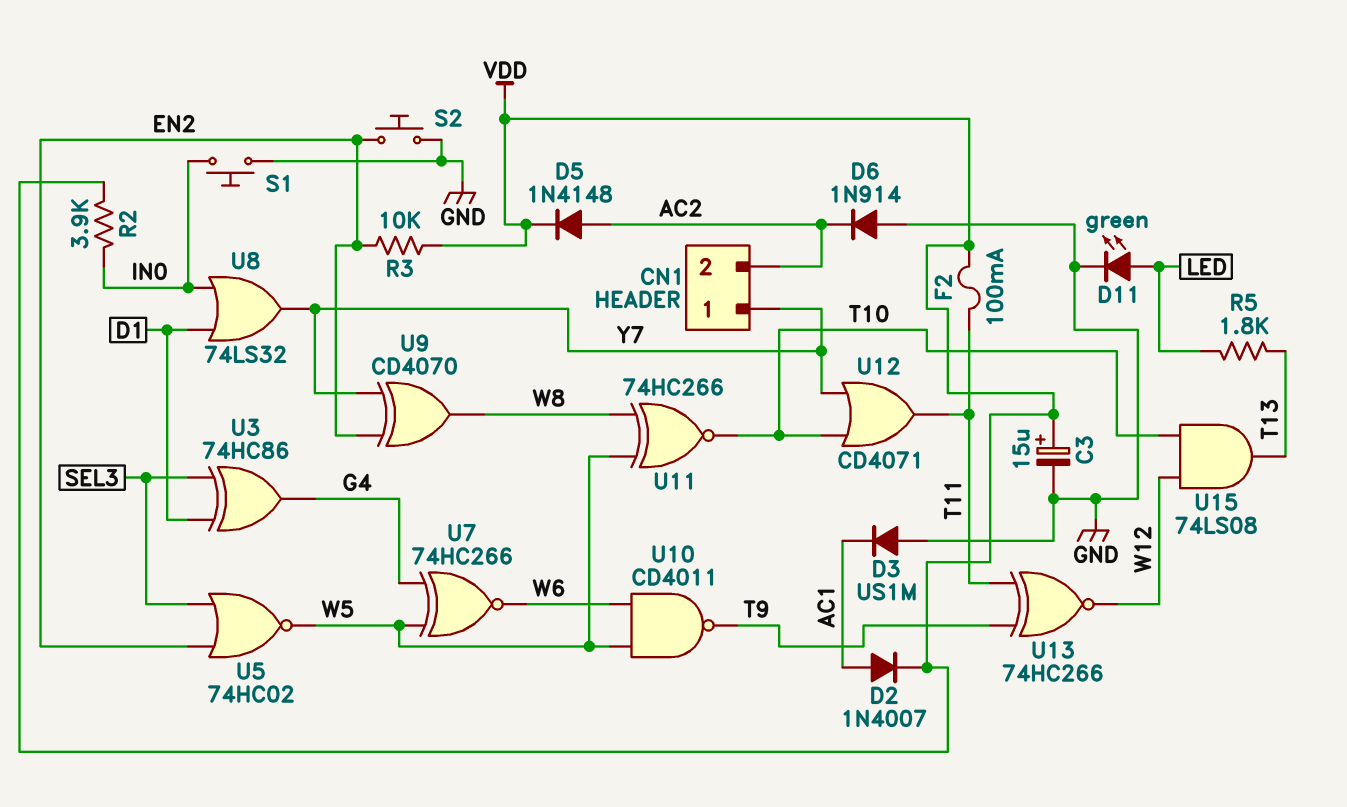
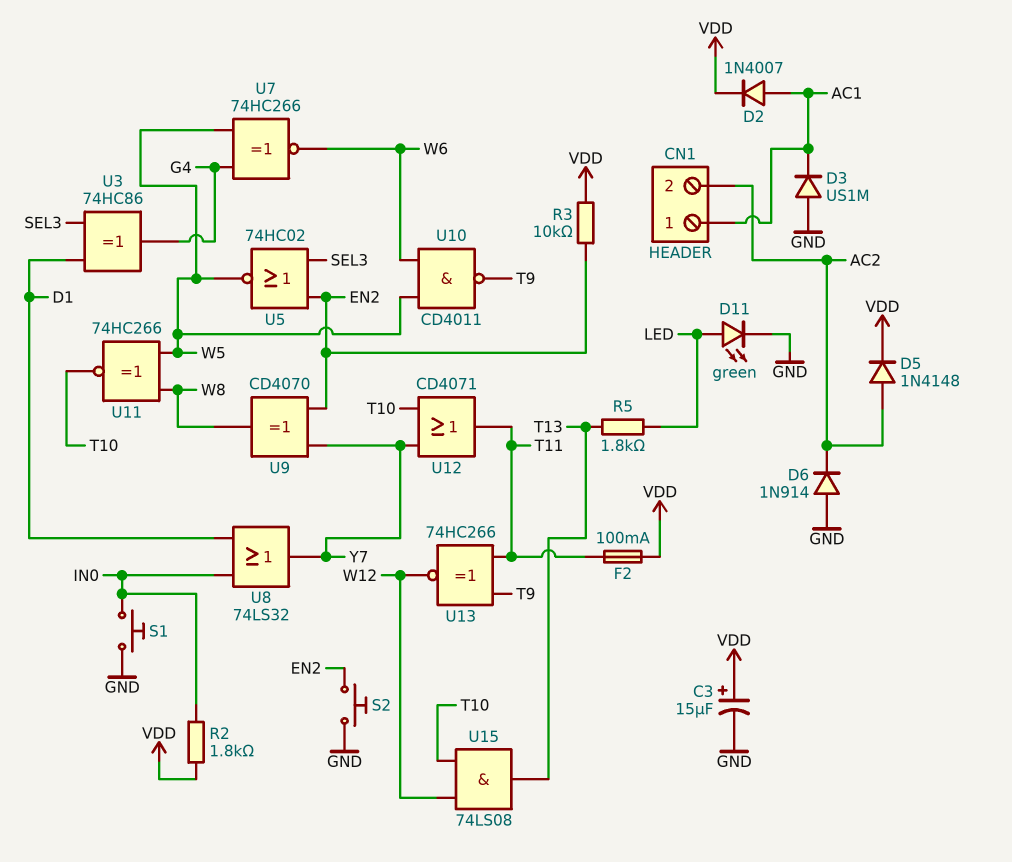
CN1 pin 1: Y7 -> AC1
R2: 3.9k (IN0, VDD) -> 1.8k (IN0, VDD)

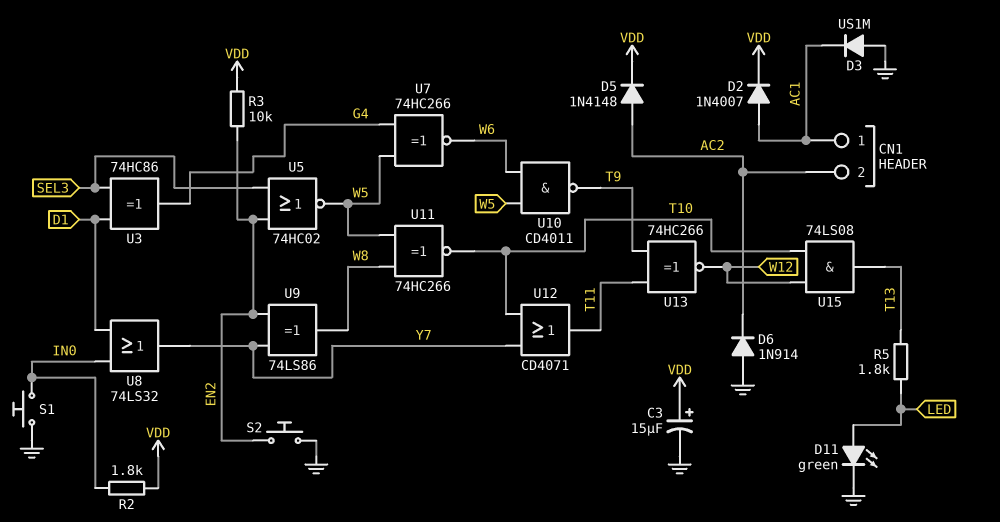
F2: 100mA (T11, VDD) -> none
U9: XOR CD4070 (in EN2, in Y7, out W8) -> XOR 74LS86 (in EN2, in Y7, out W8)

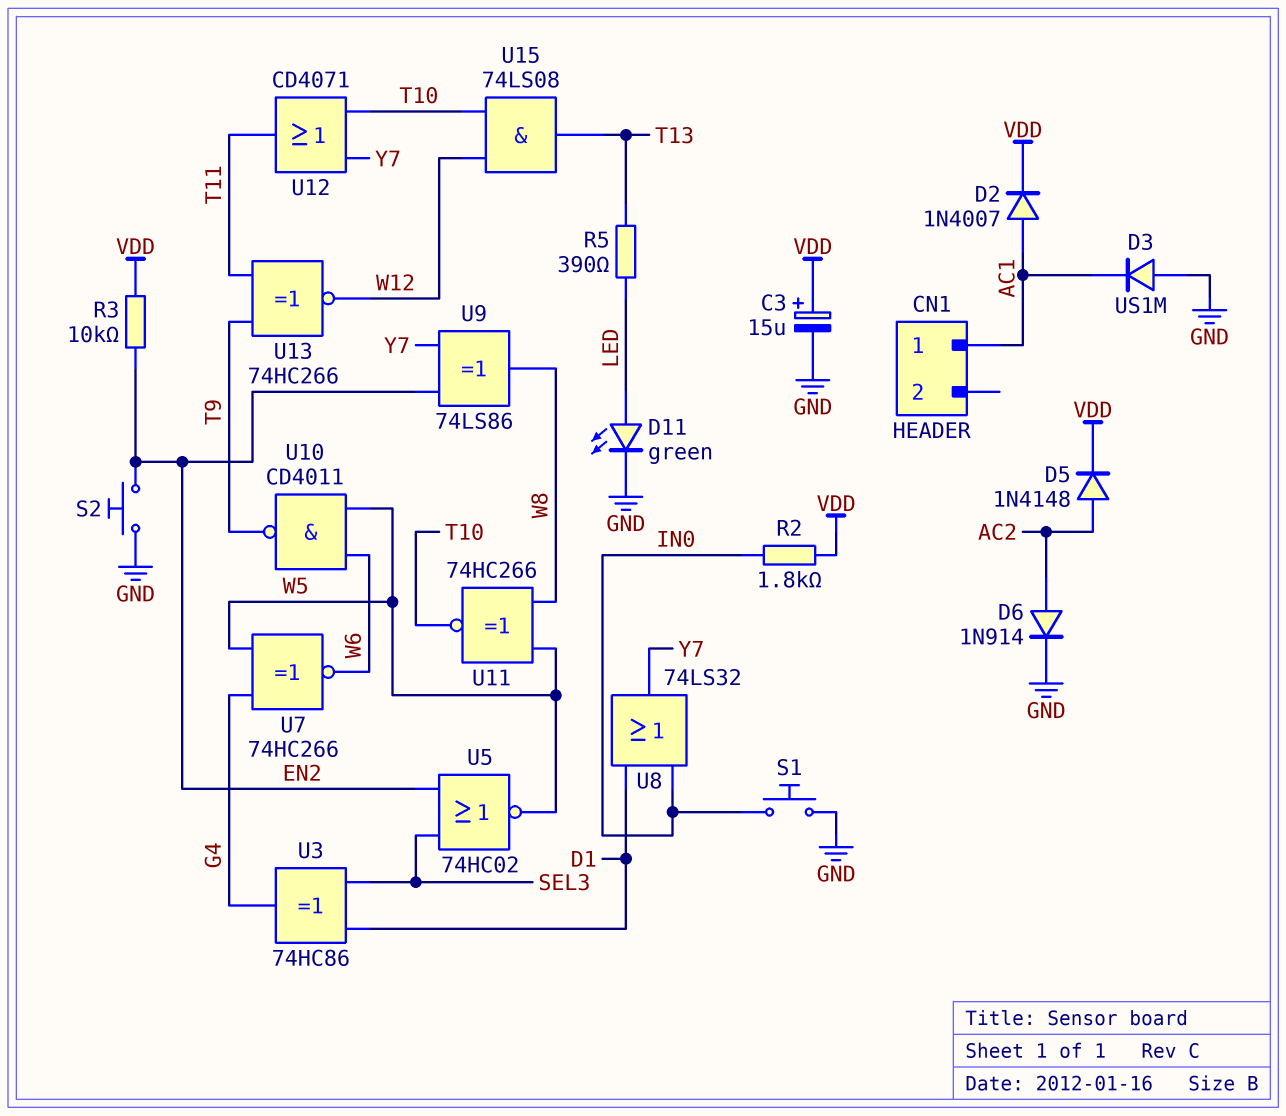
CN1 pin 2: AC2 -> none
D6: diode 1N914 (A GND, K AC2) -> diode 1N914 (A AC2, K GND)
R5: 1.8k (LED, T13) -> 390 (LED, T13)

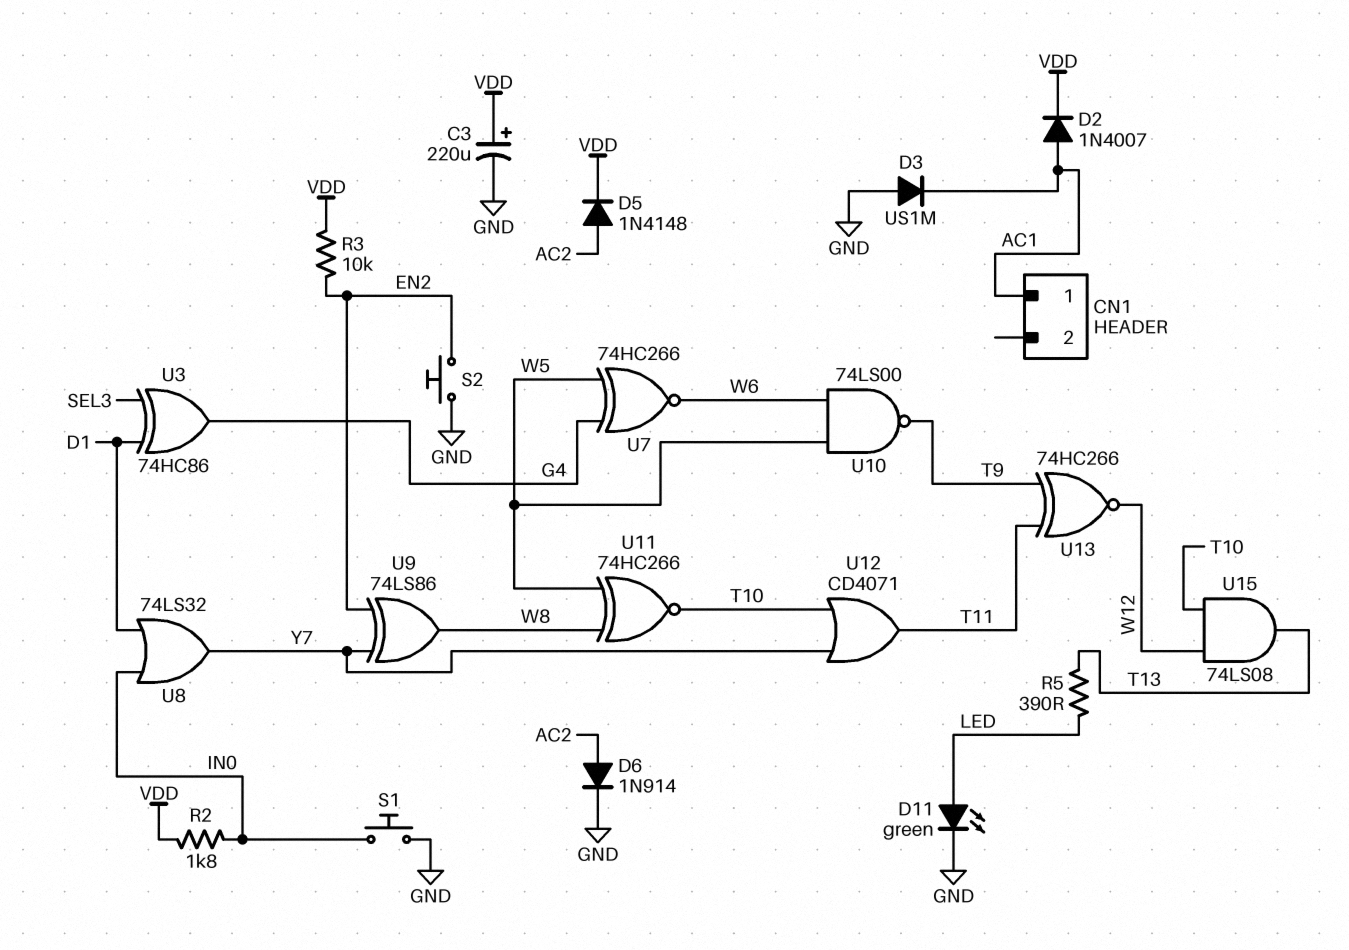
C3: 15uF (plus VDD, minus GND) -> 220uF (plus VDD, minus GND)
U5: NOR 74HC02 (in EN2, in SEL3, out W5) -> none
U10: NAND CD4011 (in W5, in W6, out T9) -> NAND 74LS00 (in W5, in W6, out T9)

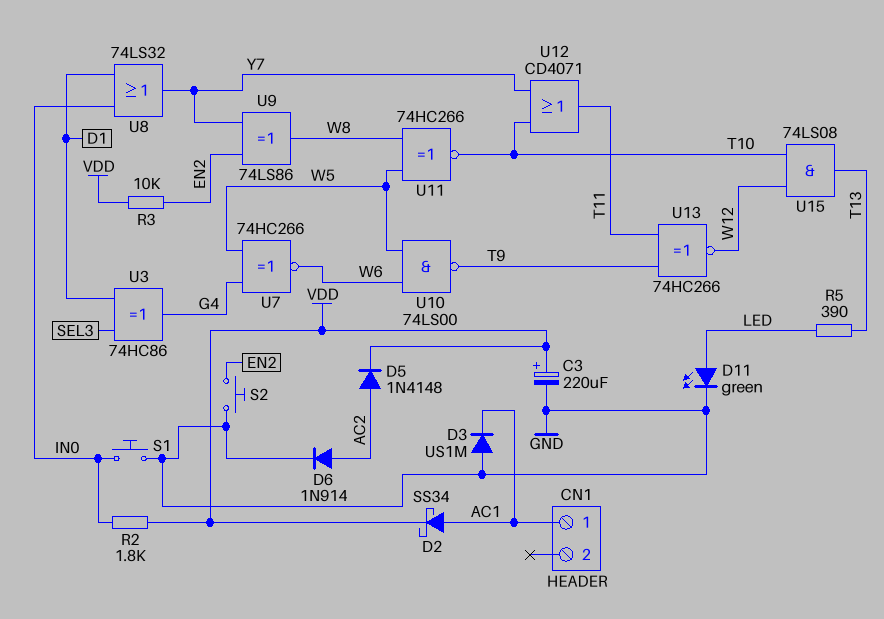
D2: diode 1N4007 (A AC1, K VDD) -> schottky SS34 (A AC1, K VDD)

